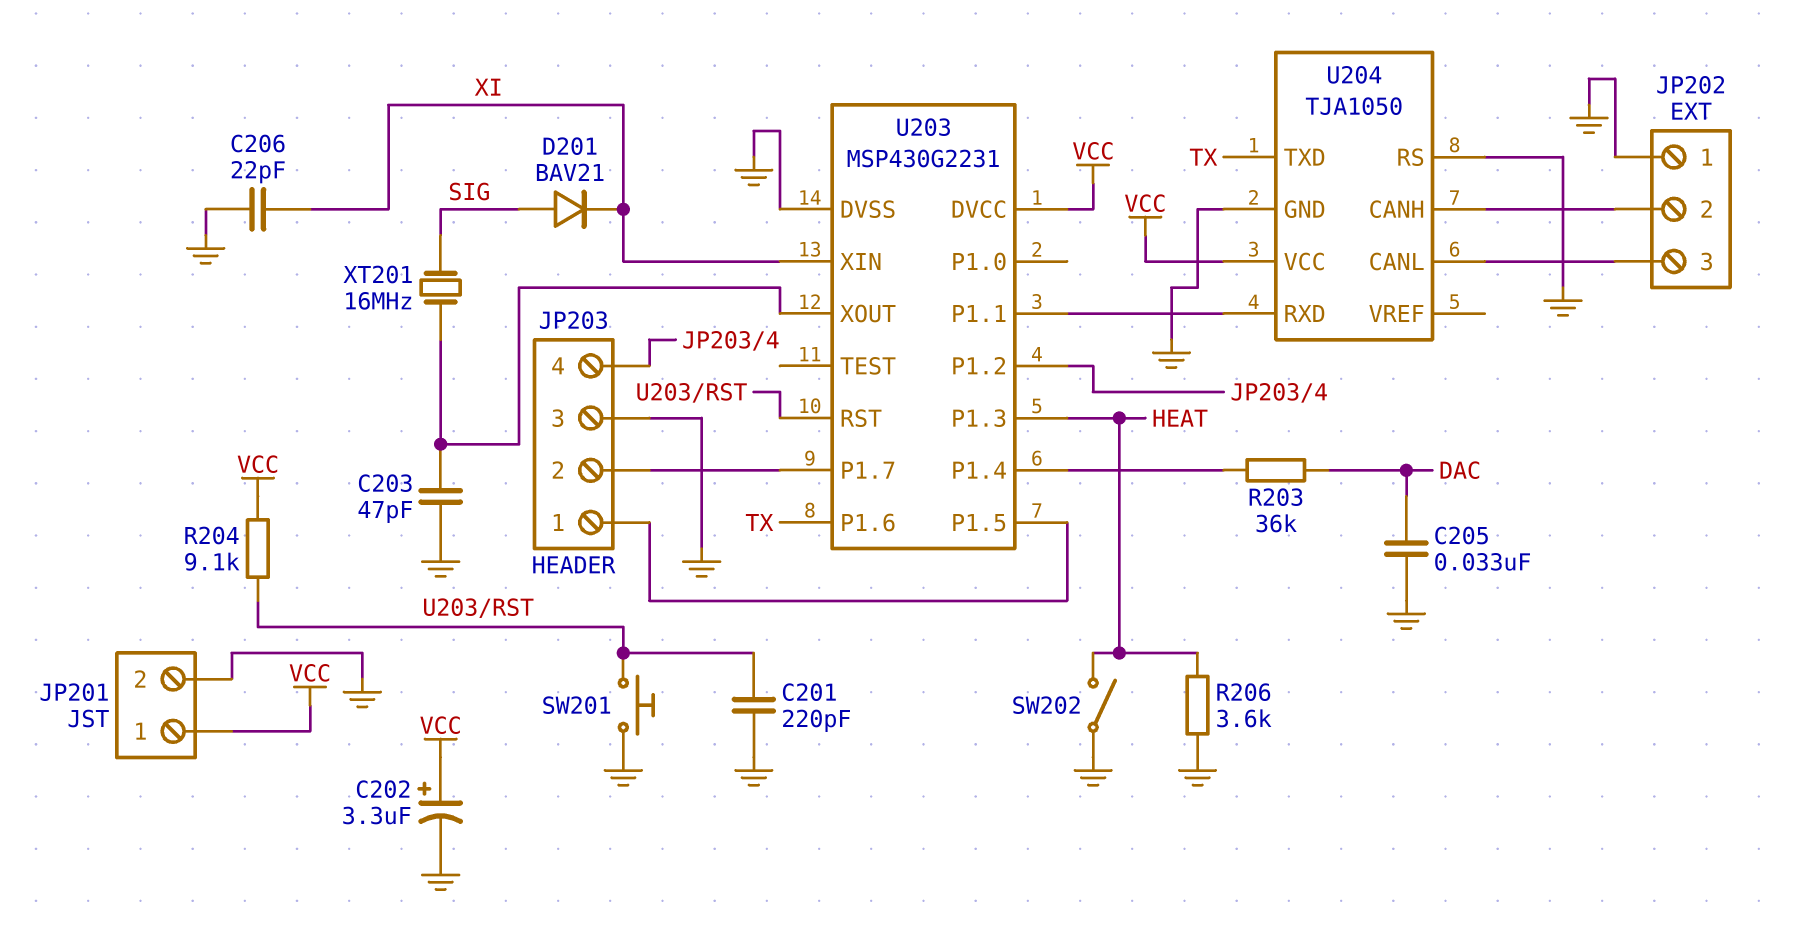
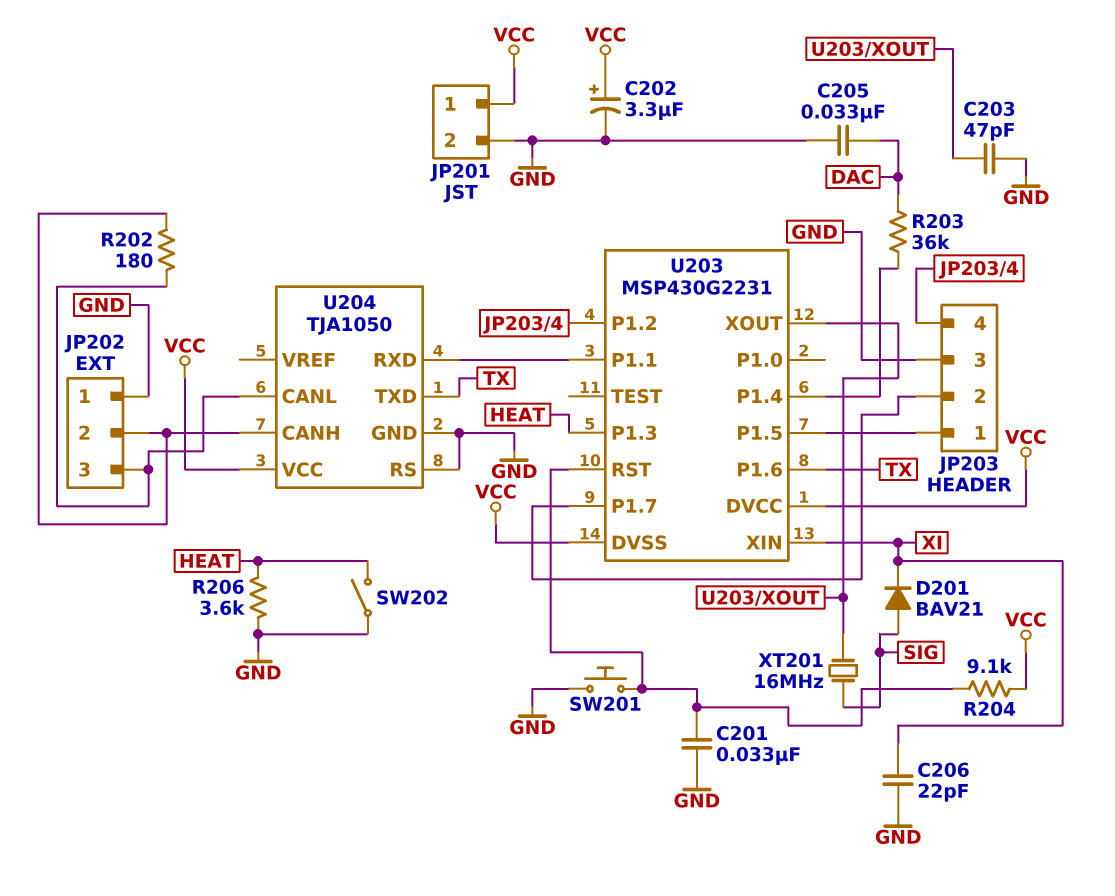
C201: 220pF (GND, U203/RST) -> 33nF (GND, U203/RST)
R202: none -> 180 (JP202/2, JP202/3)
U203 pin DVSS: GND -> VCC

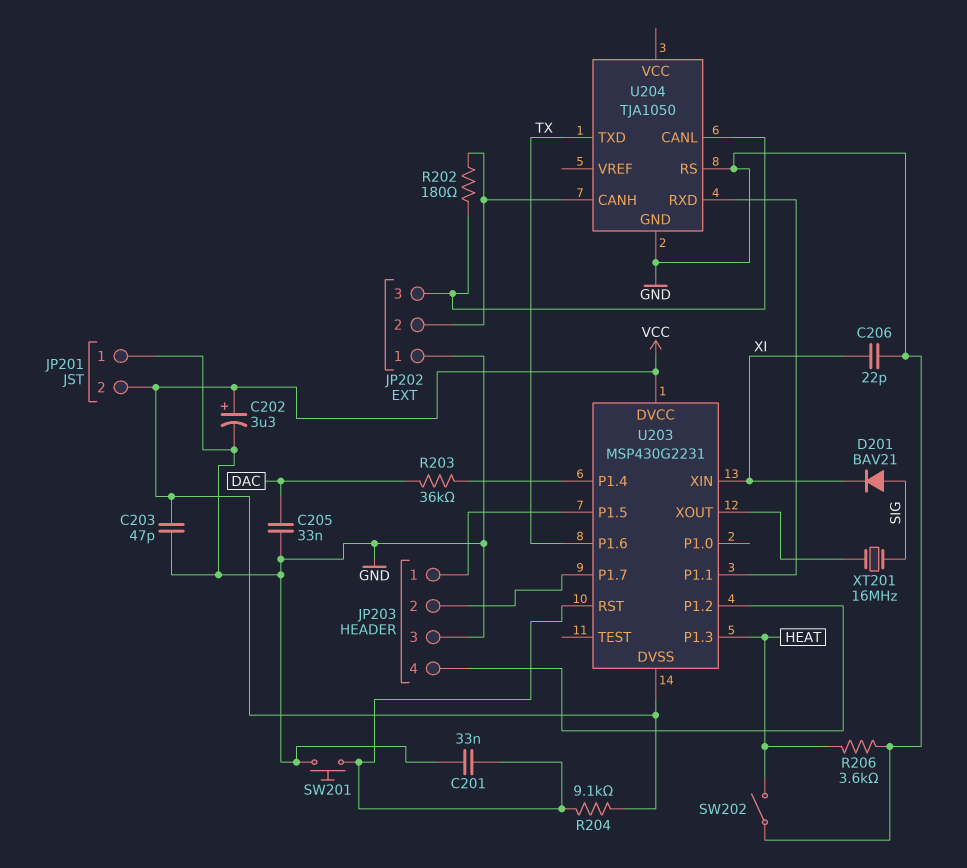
C203: 47pF (GND, U203/XOUT) -> 47pF (GND, VCC)
JP201 pin 1: VCC -> GND
JP201 pin 2: GND -> VCC
U204 pin VCC: VCC -> none

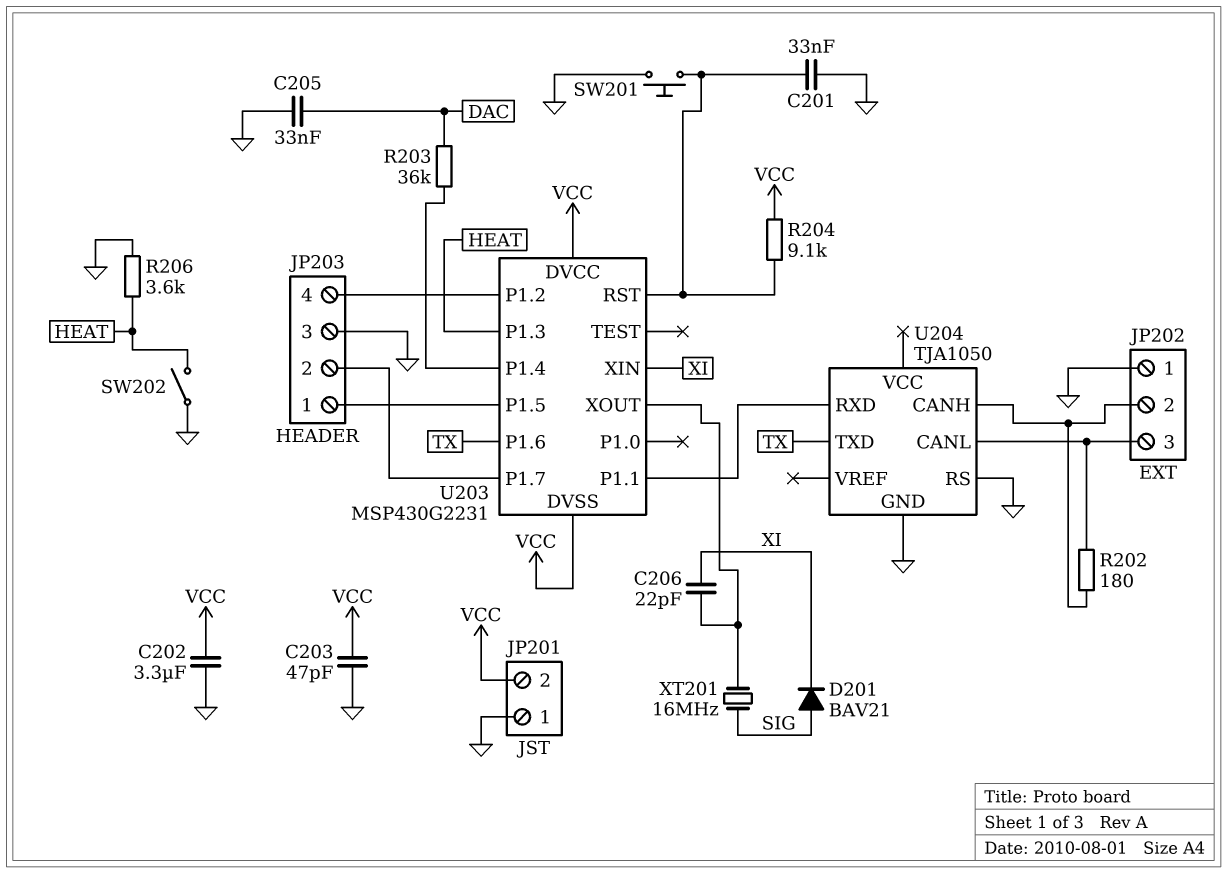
C202: 3.3uF (plus VCC, minus GND) -> 3.3uF (GND, VCC)
C206: 22pF (GND, XI) -> 22pF (U203/XOUT, XI)

